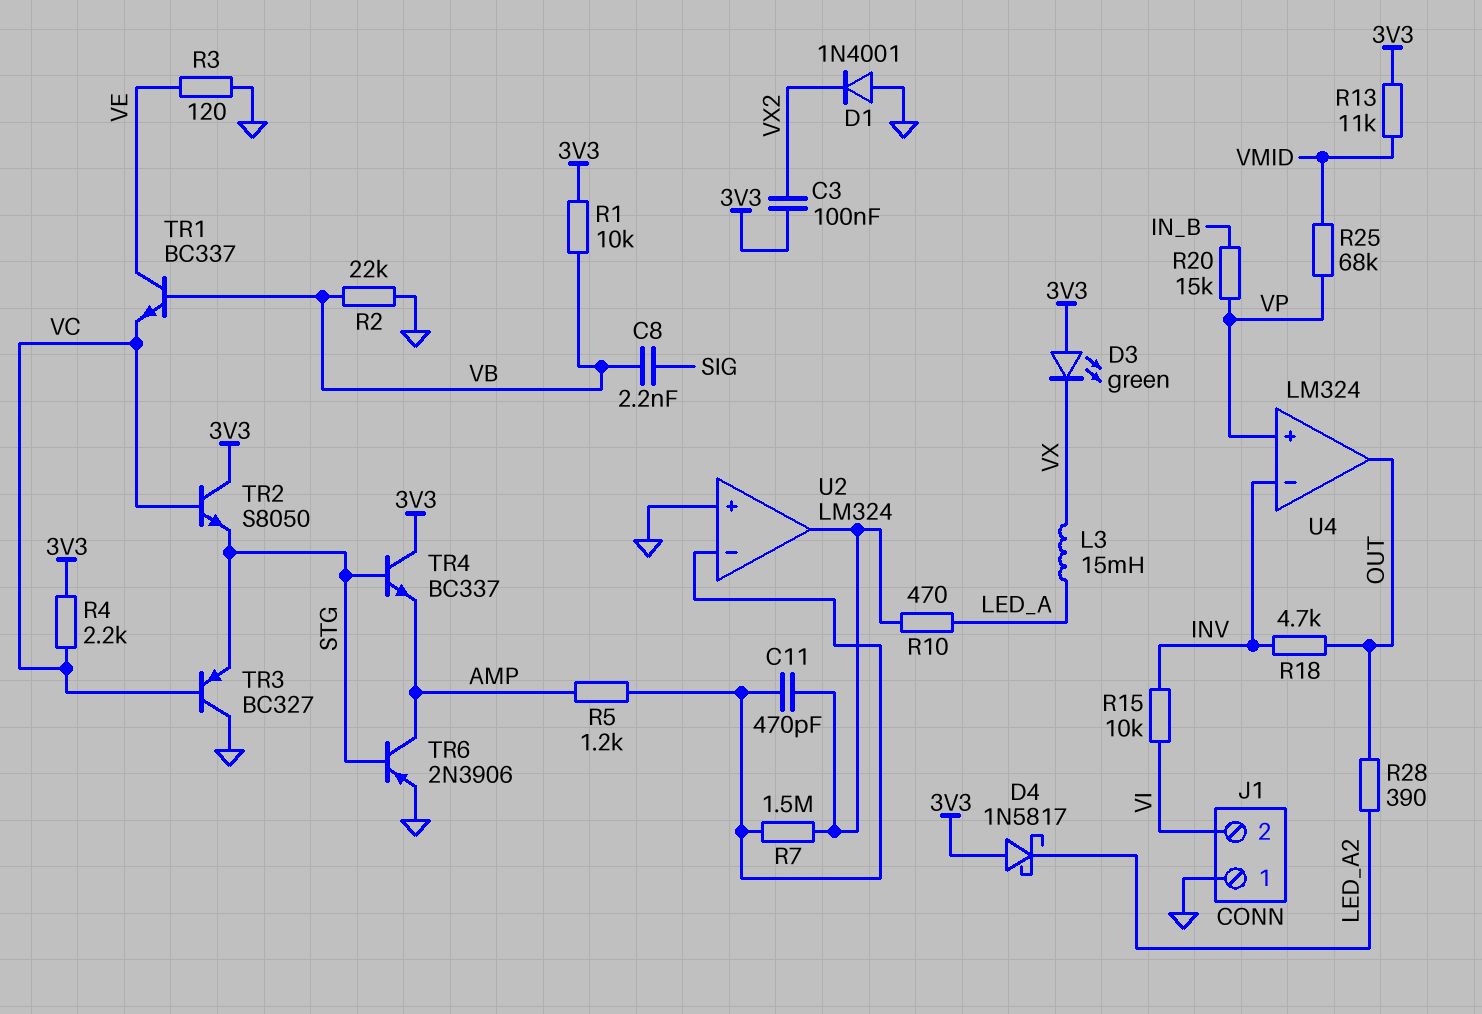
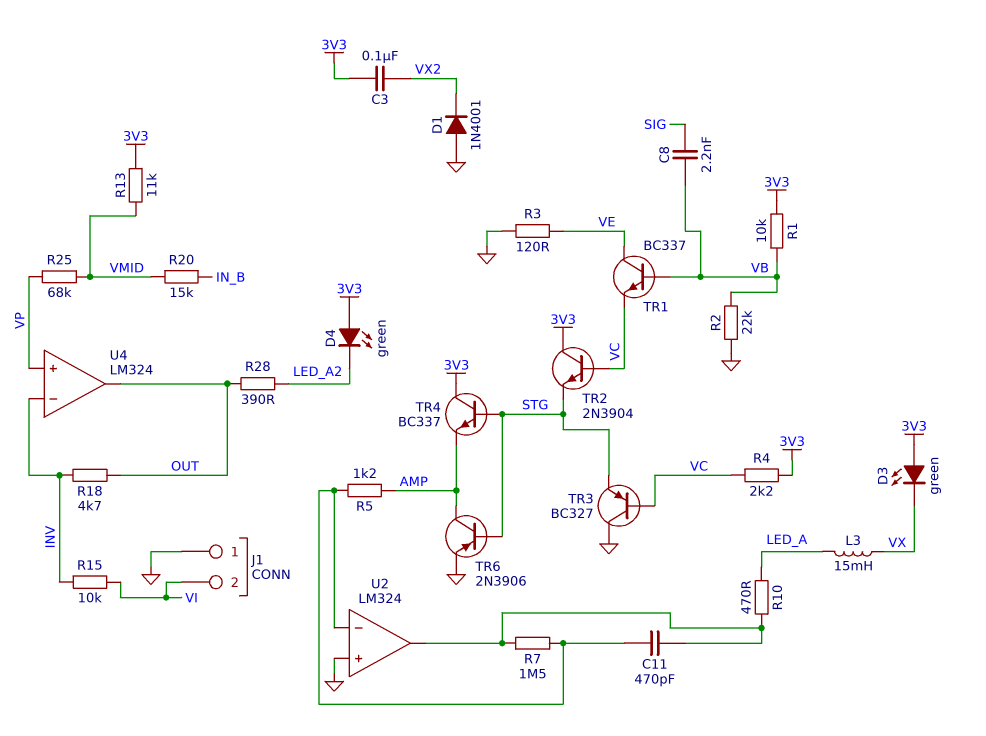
D4: schottky 1N5817 (A 3V3, K LED_A2) -> LED green (A 3V3, K LED_A2)
R20: 15k (IN_B, VP) -> 15k (IN_B, VMID)
TR2: NPN S8050 (B VC, C 3V3, E STG) -> NPN 2N3904 (B VC, C 3V3, E STG)

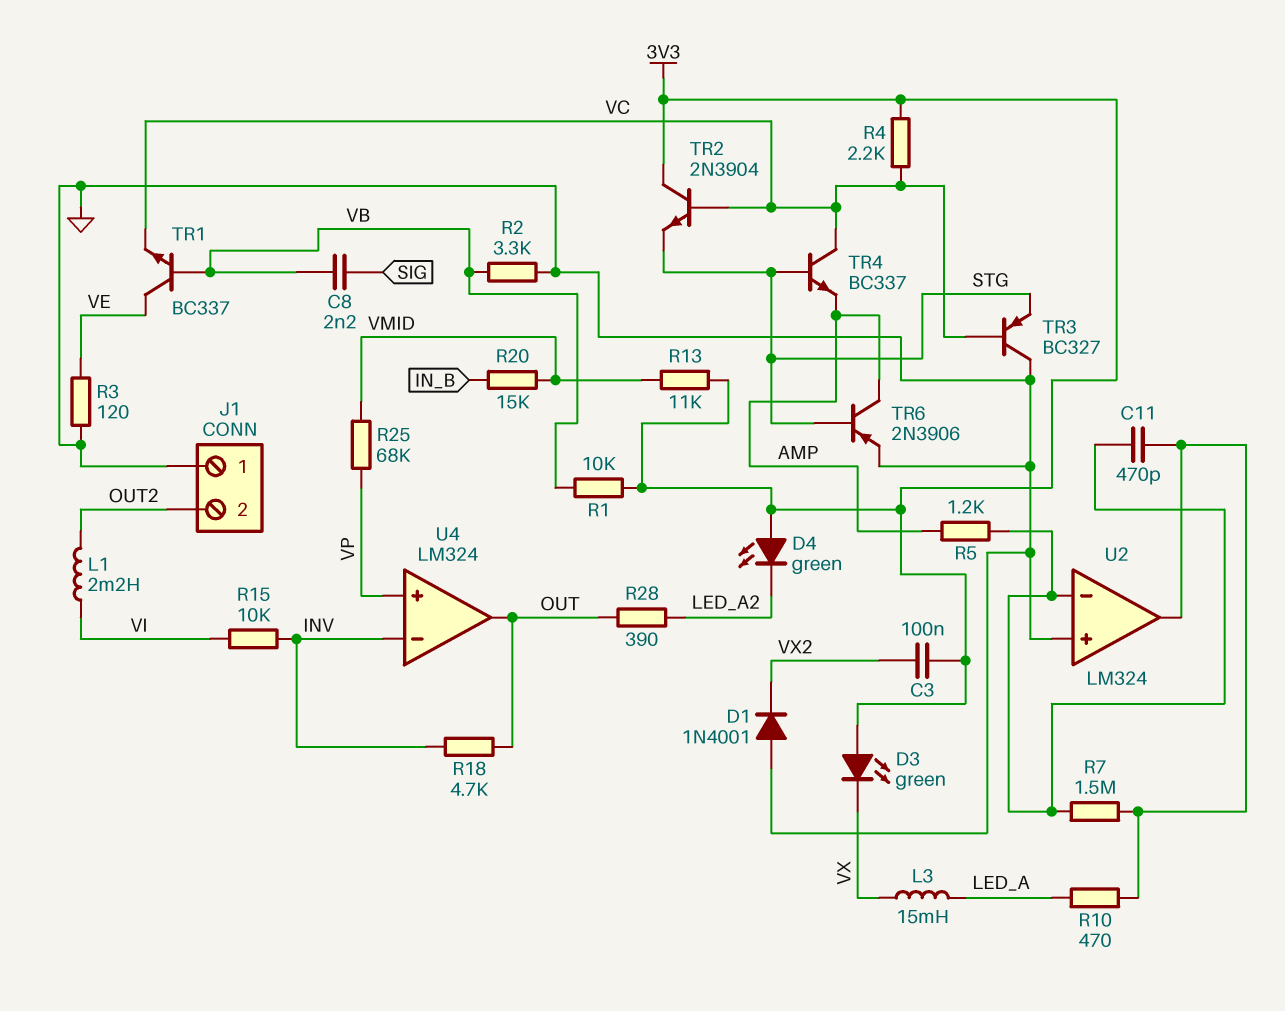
J1 pin 2: VI -> OUT2
L1: none -> 2.2mH (OUT2, VI)
R2: 22k (GND, VB) -> 3.3k (GND, VB)
TR4: NPN BC337 (B STG, C 3V3, E AMP) -> NPN BC337 (B STG, C VC, E AMP)

